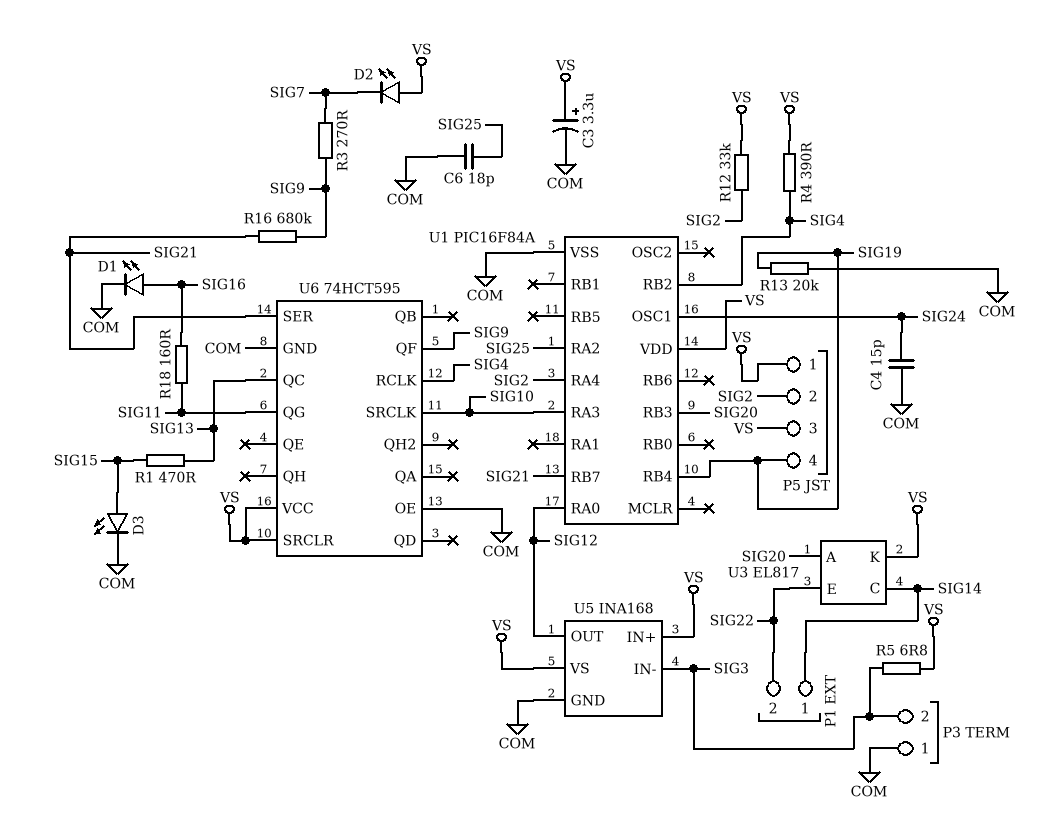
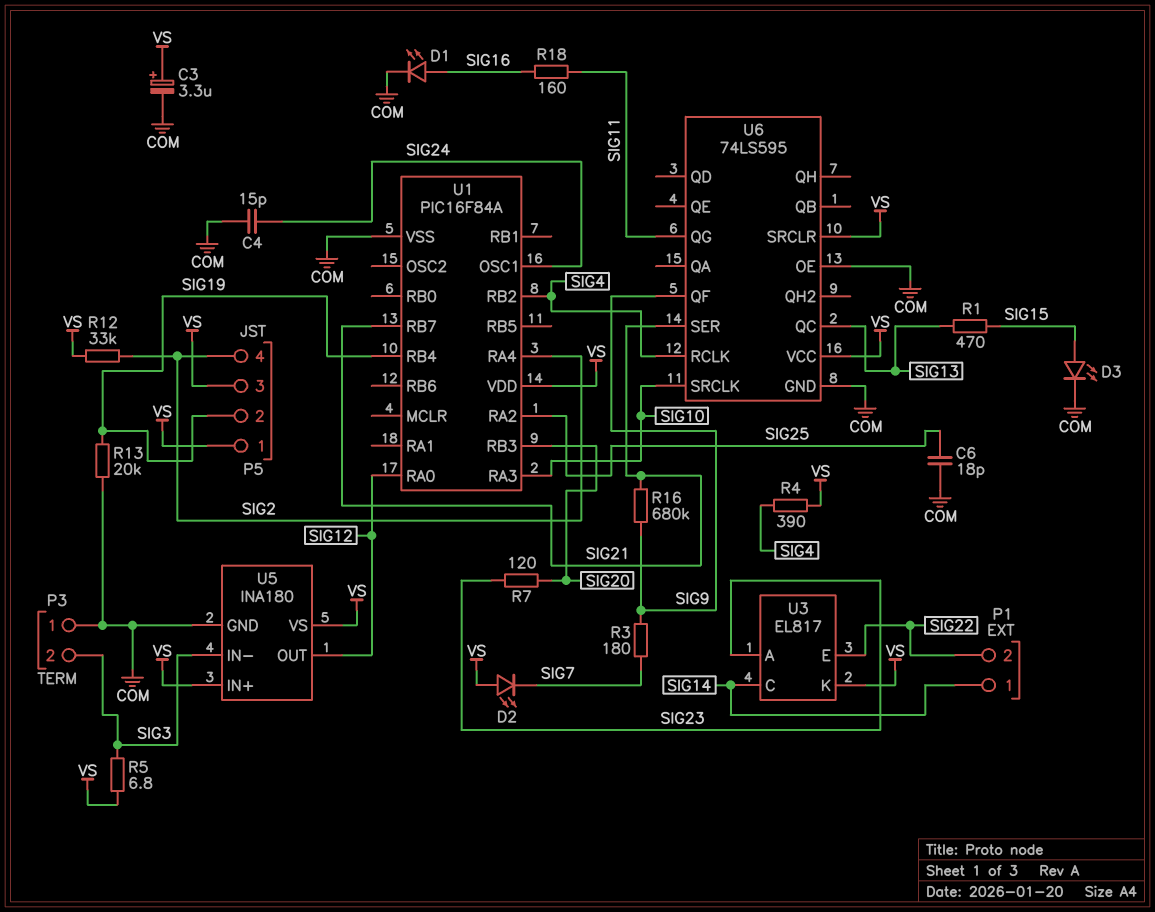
P5 pin 2: SIG2 -> SIG19
P5 pin 4: SIG19 -> SIG2
R3: 270 (SIG7, SIG9) -> 180 (SIG7, SIG9)
R7: none -> 120 (SIG20, SIG23)
U3 pin A: SIG20 -> SIG23
U5: INA168 -> INA180
U6: 74HCT595 -> 74LS595

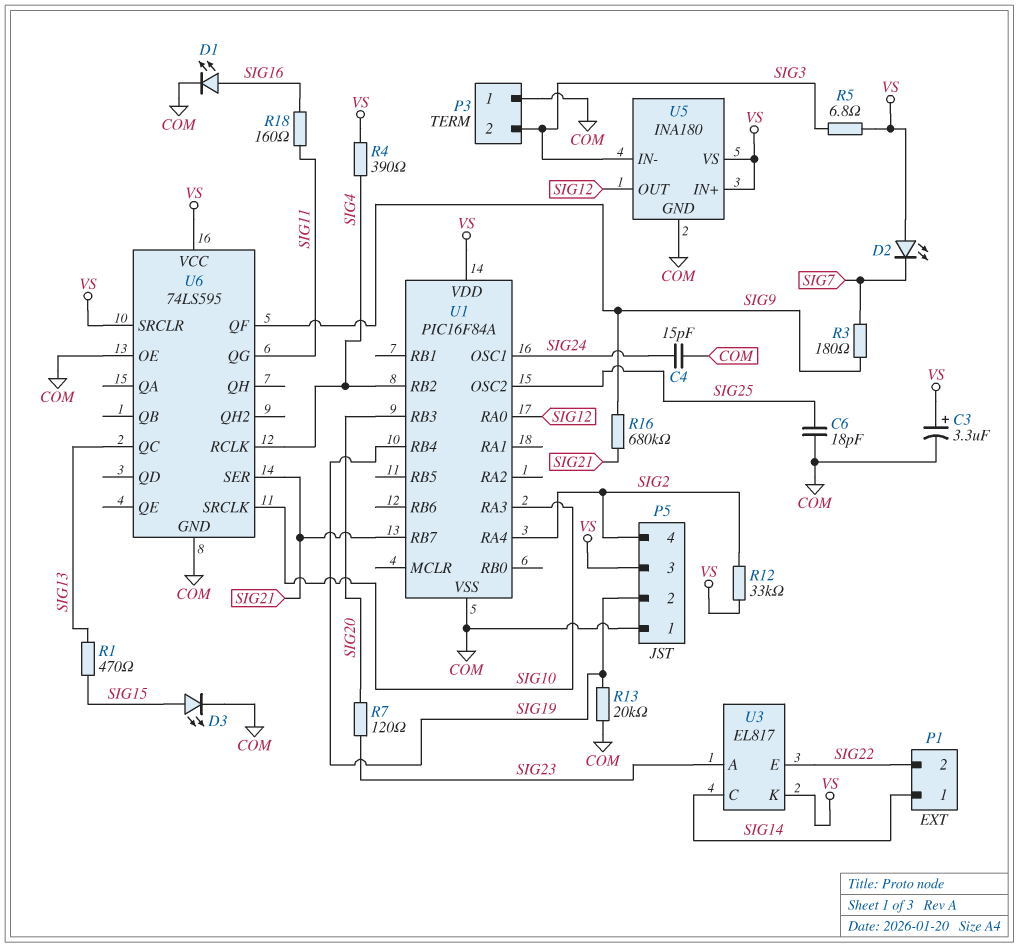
P5 pin 1: VS -> COM
U1 pin OSC2: none -> SIG25
U1 pin RA2: SIG25 -> none

